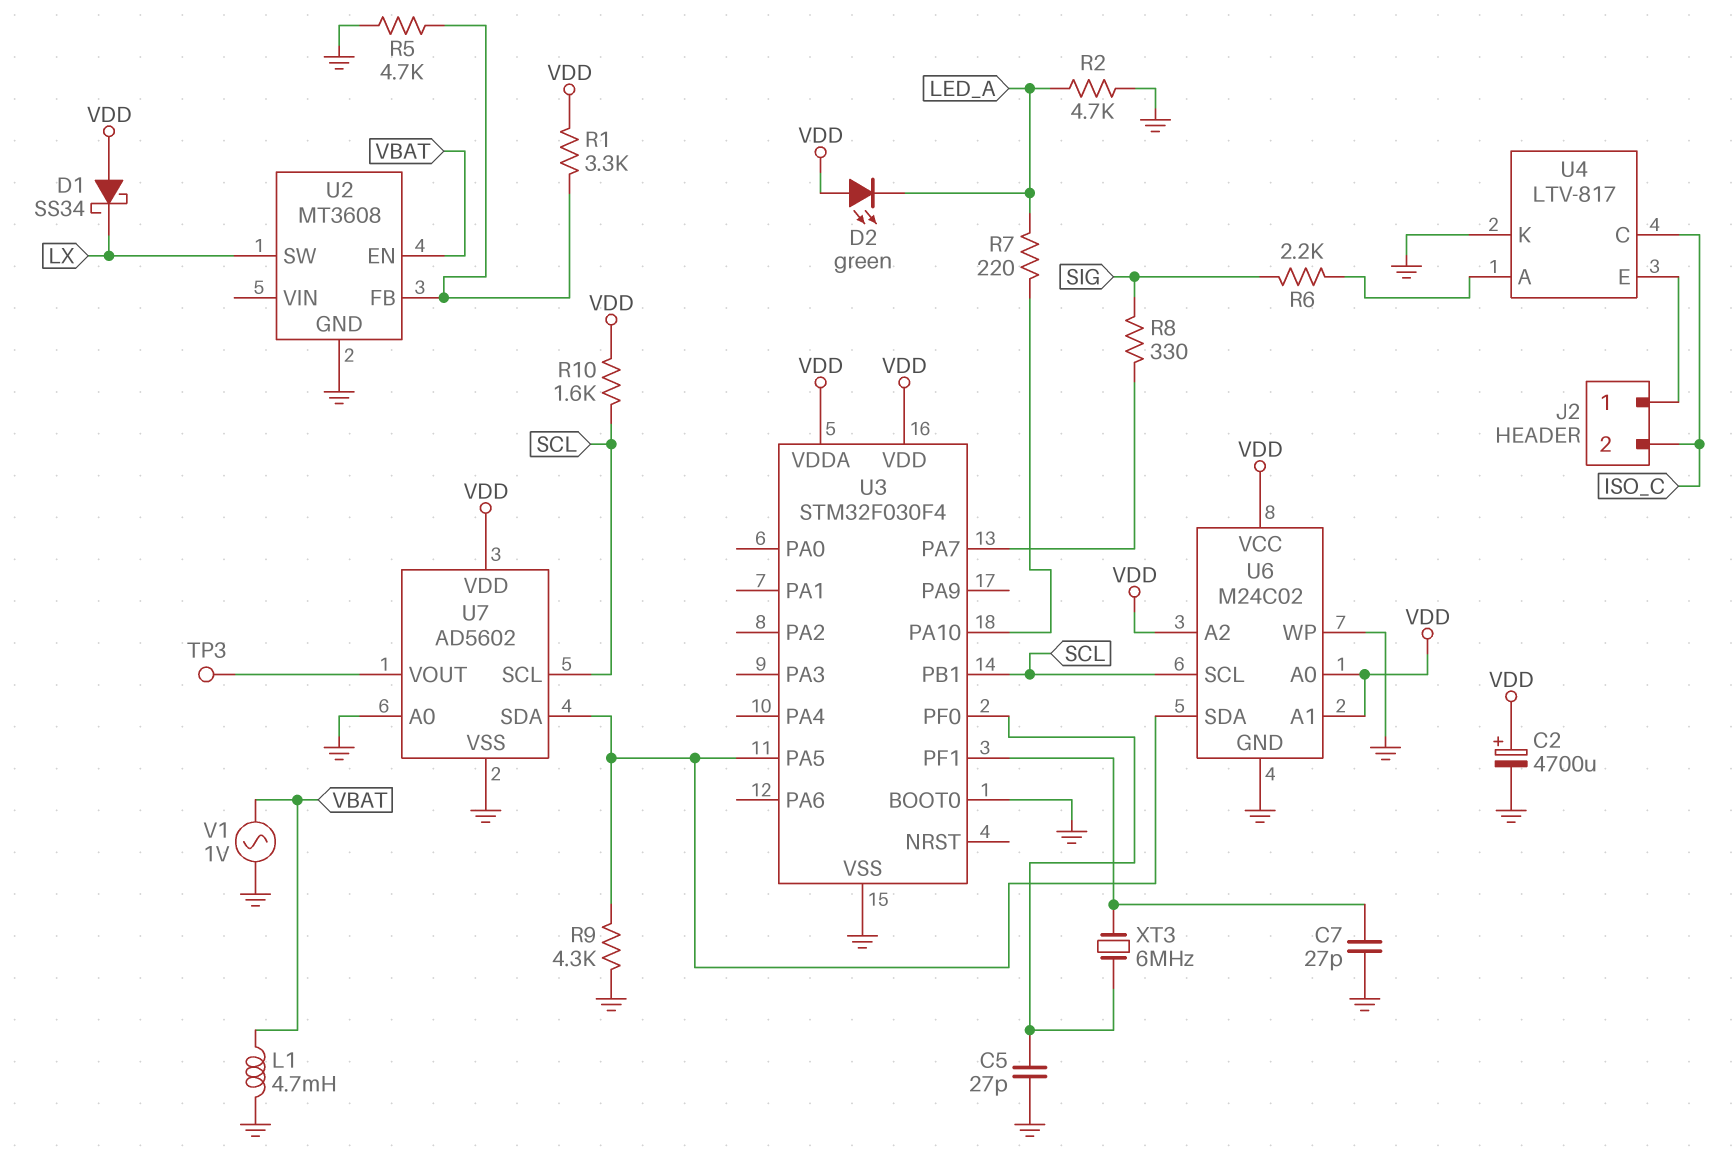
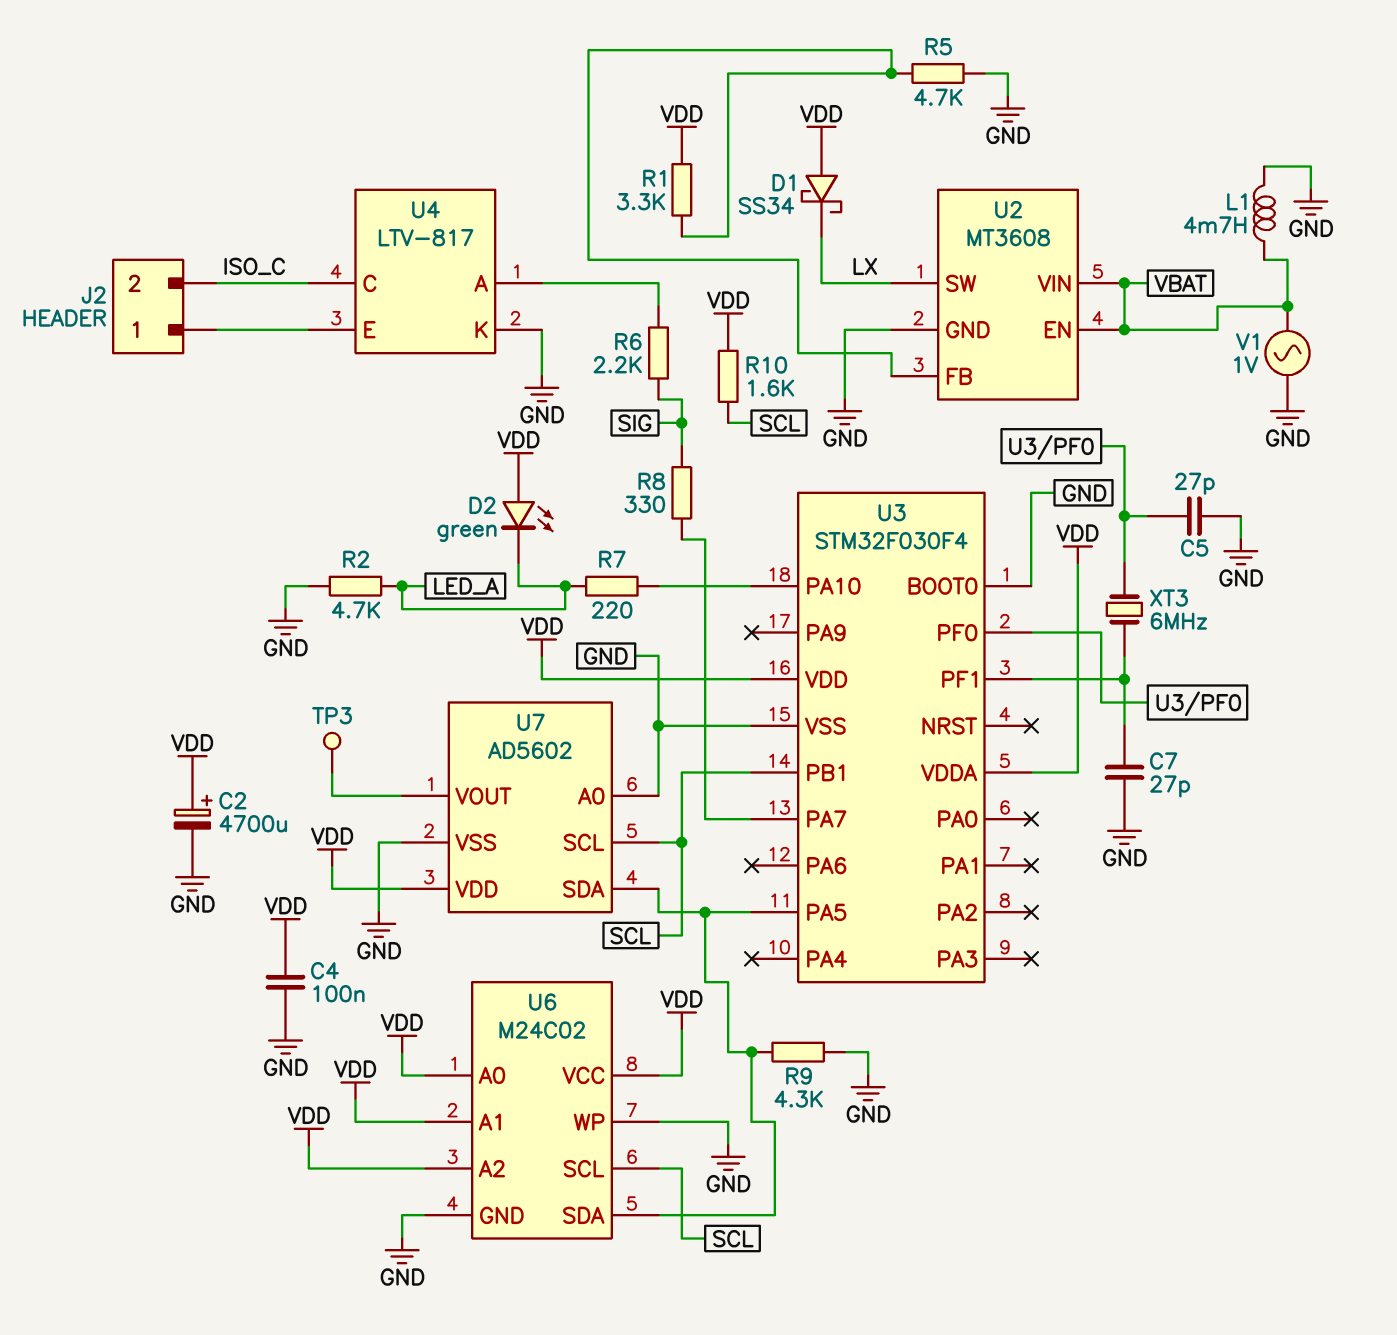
C4: none -> 100nF (GND, VDD)
U2 pin VIN: none -> VBAT

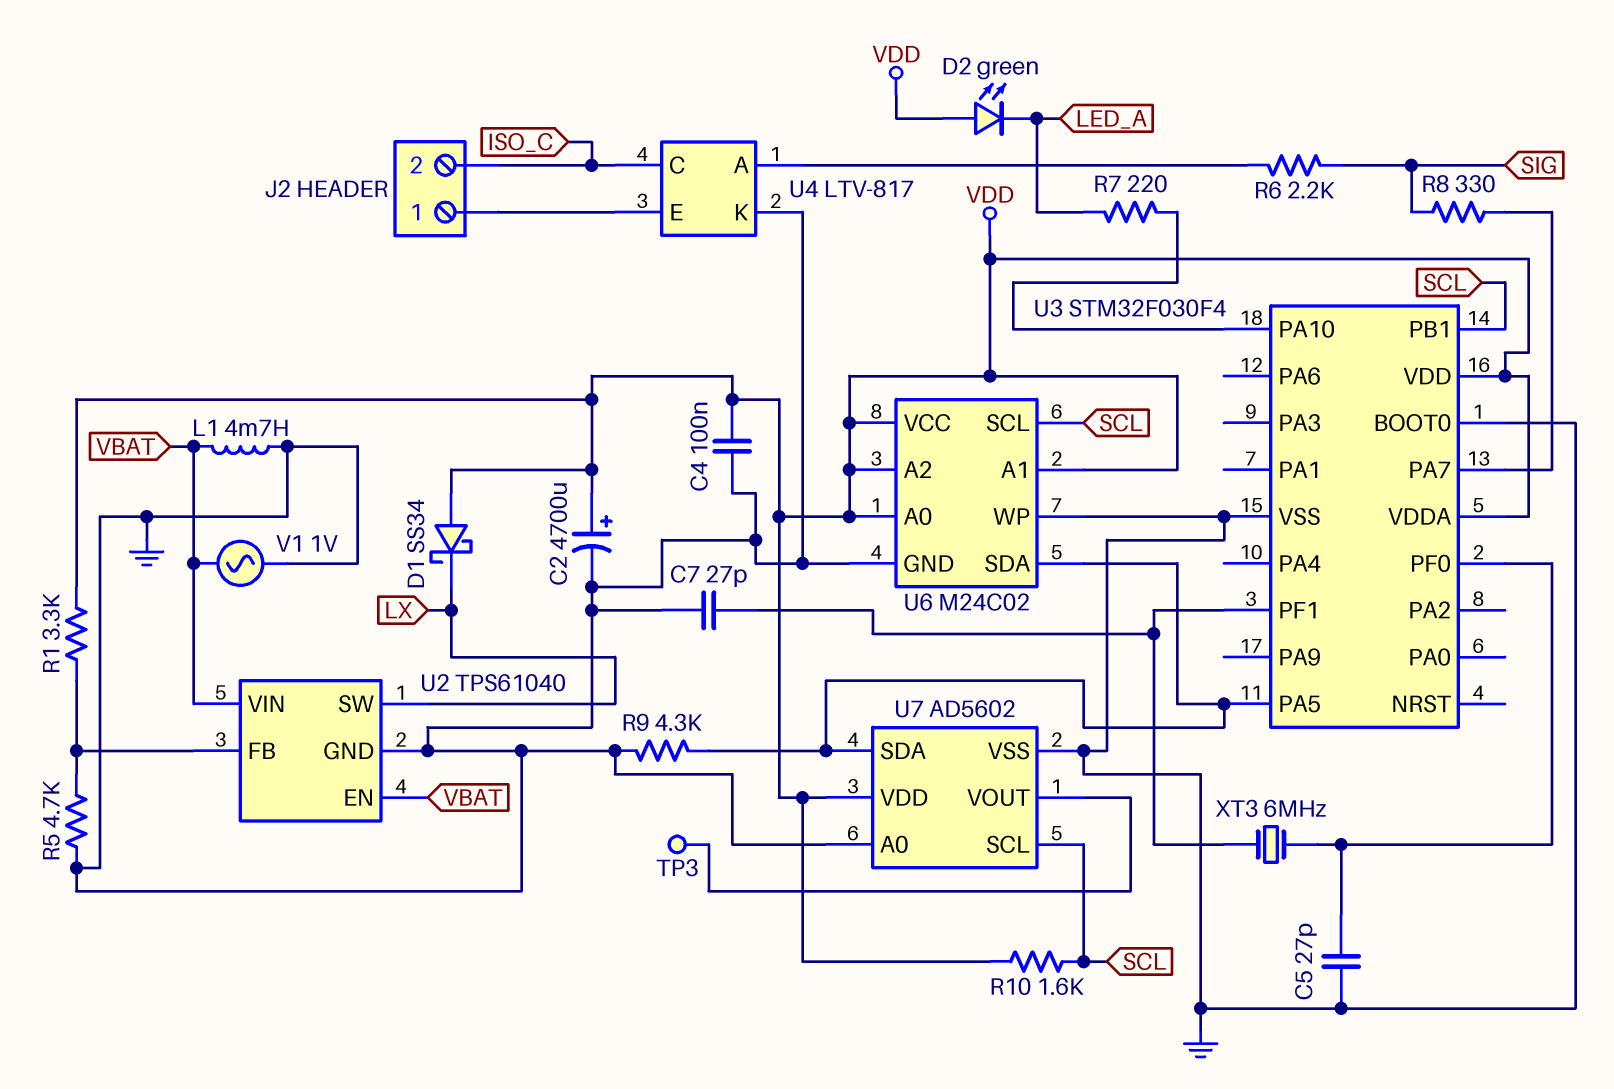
R2: 4.7k (GND, LED_A) -> none
U2: MT3608 -> TPS61040

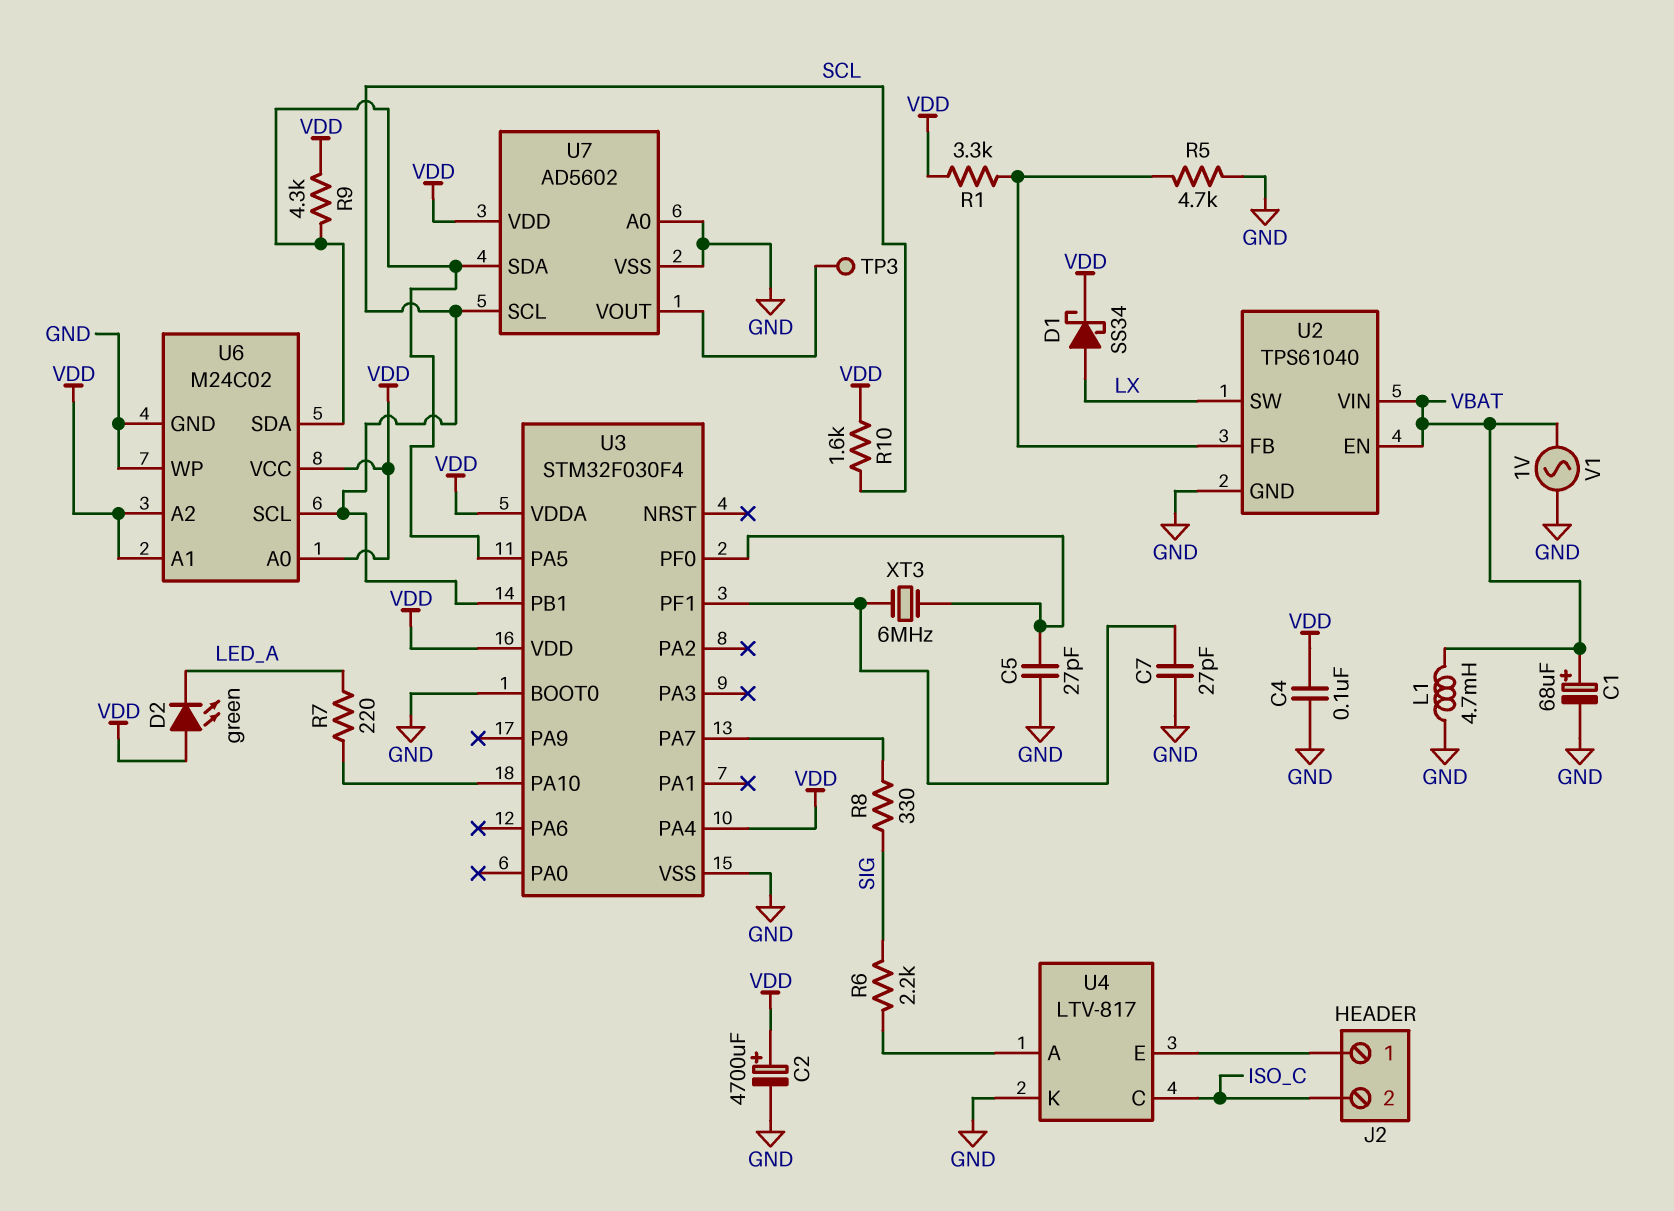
C1: none -> 68uF (plus VBAT, minus GND)
D1: schottky SS34 (A VDD, K LX) -> schottky SS34 (A LX, K VDD)
R9: 4.3k (GND, U3/PA5) -> 4.3k (U3/PA5, VDD)
U3 pin PA4: none -> VDD

